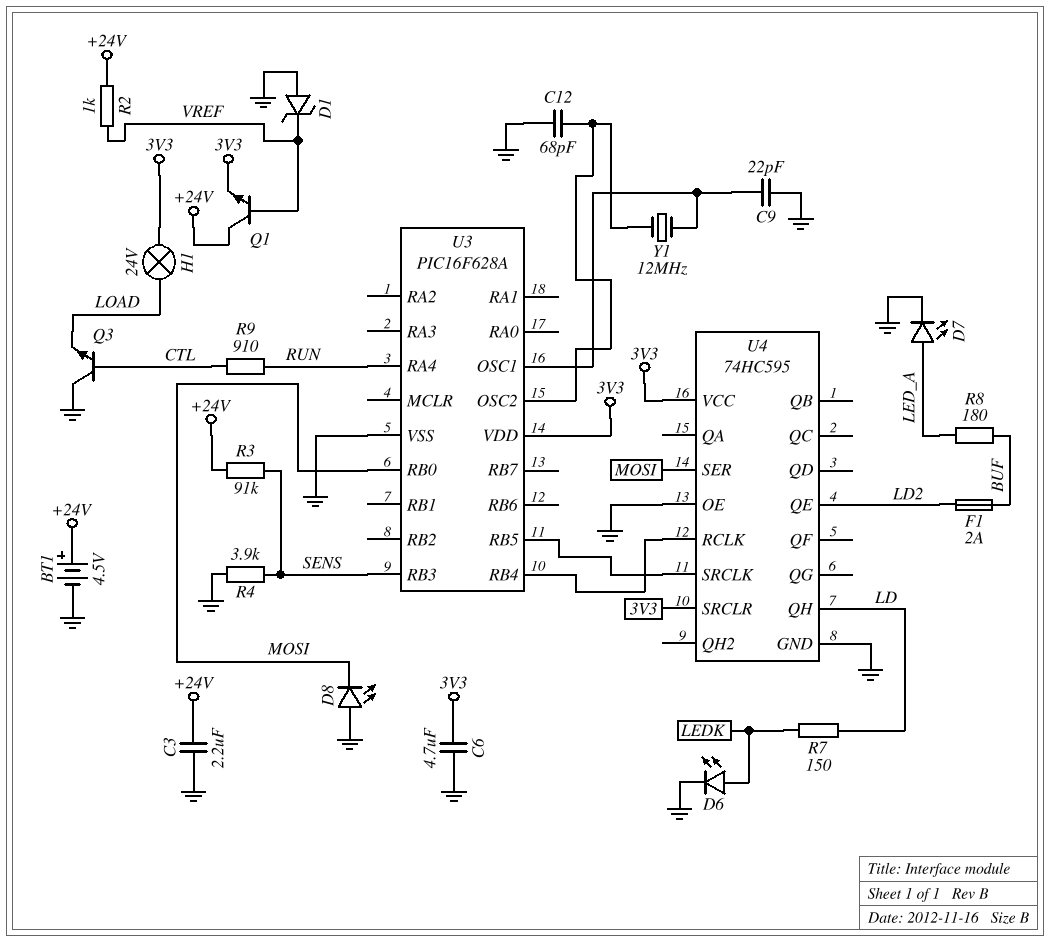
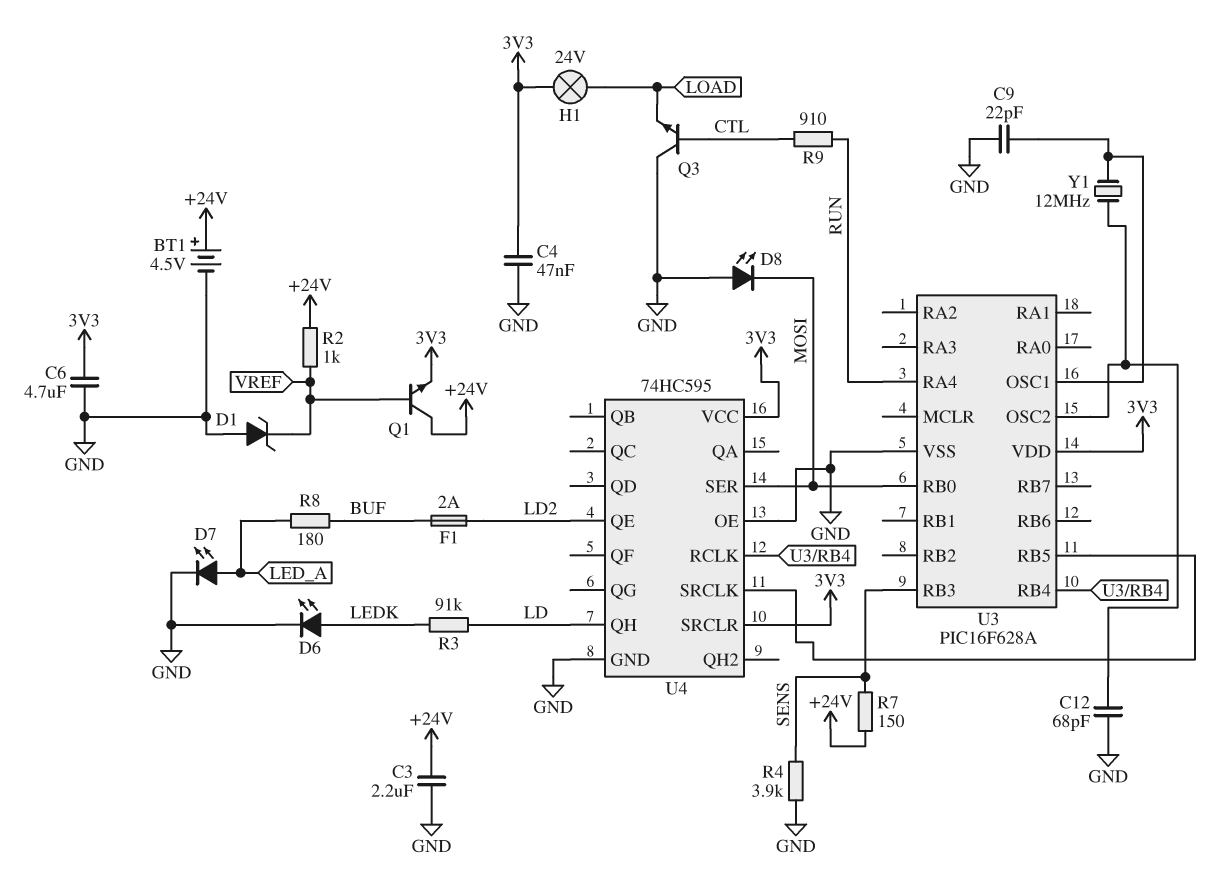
C4: none -> 47nF (3V3, GND)
R3: 91k (+24V, SENS) -> 91k (LD, LEDK)
R7: 150 (LD, LEDK) -> 150 (+24V, SENS)

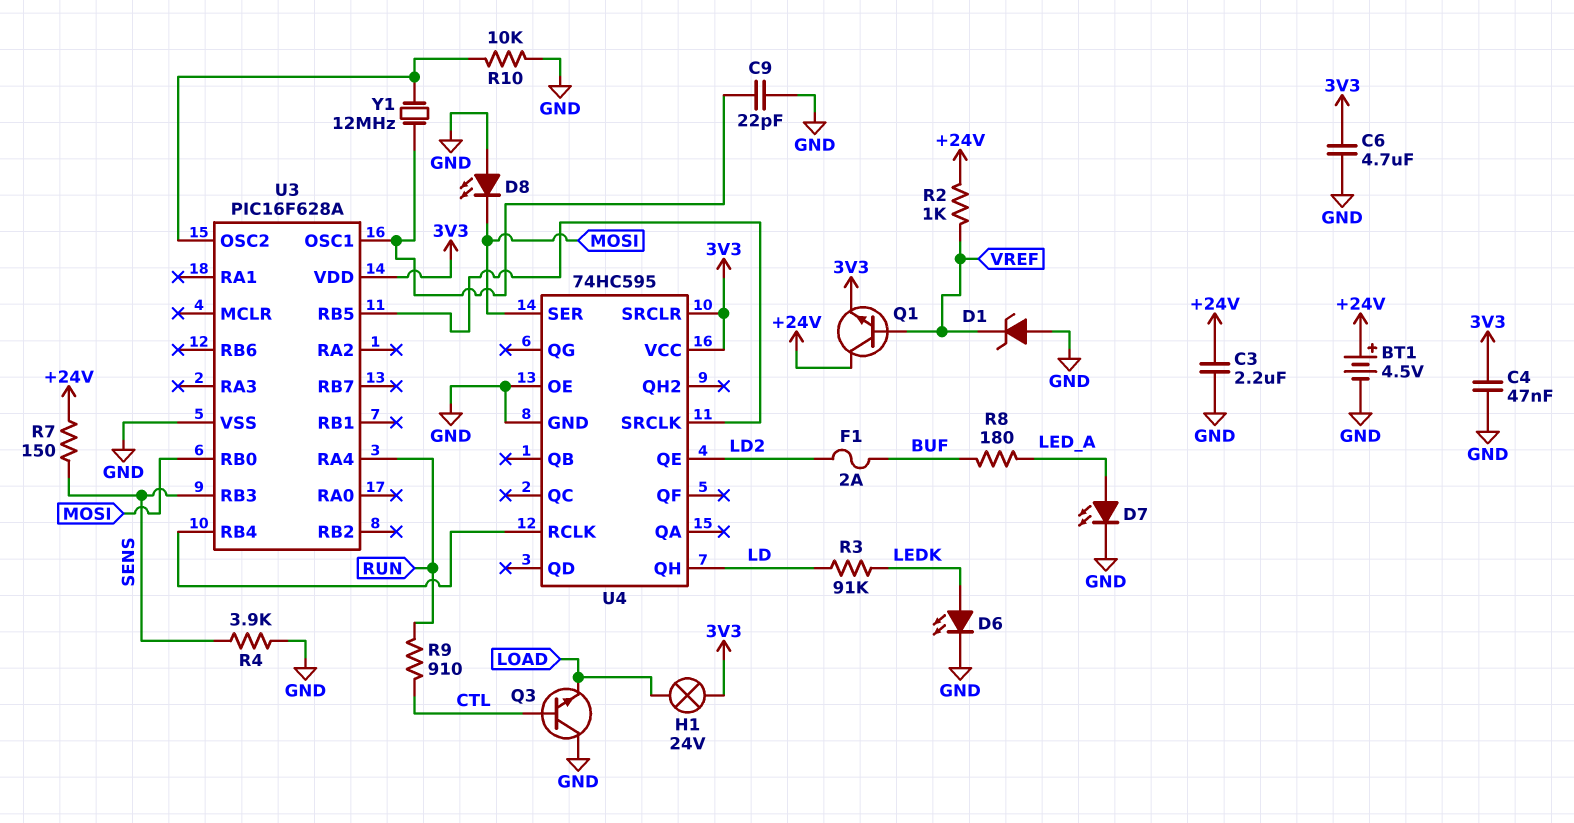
C12: 68pF (GND, U3/OSC2) -> none
R10: none -> 10k (GND, U3/OSC2)

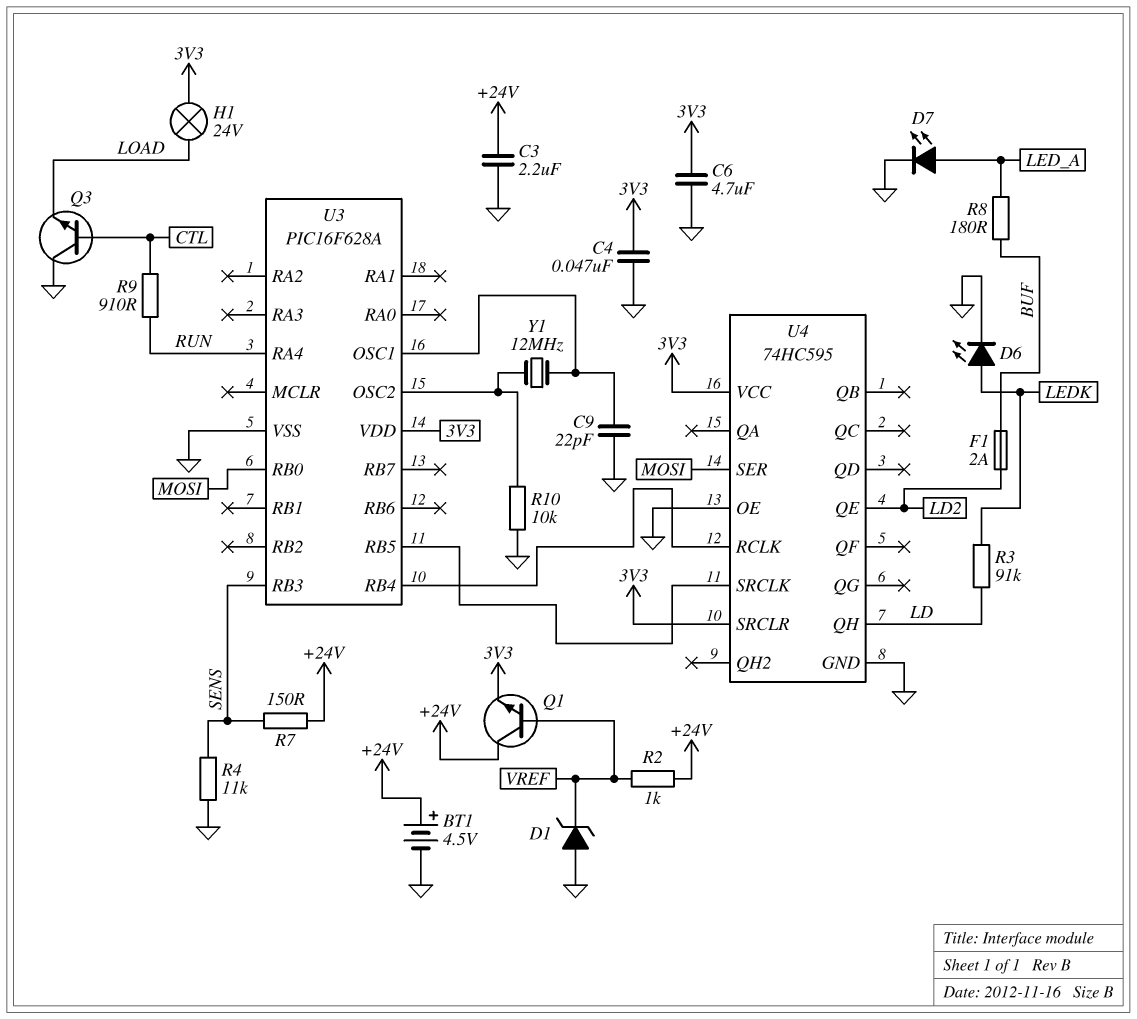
D8: LED (A GND, K MOSI) -> none
R4: 3.9k (GND, SENS) -> 11k (GND, SENS)

